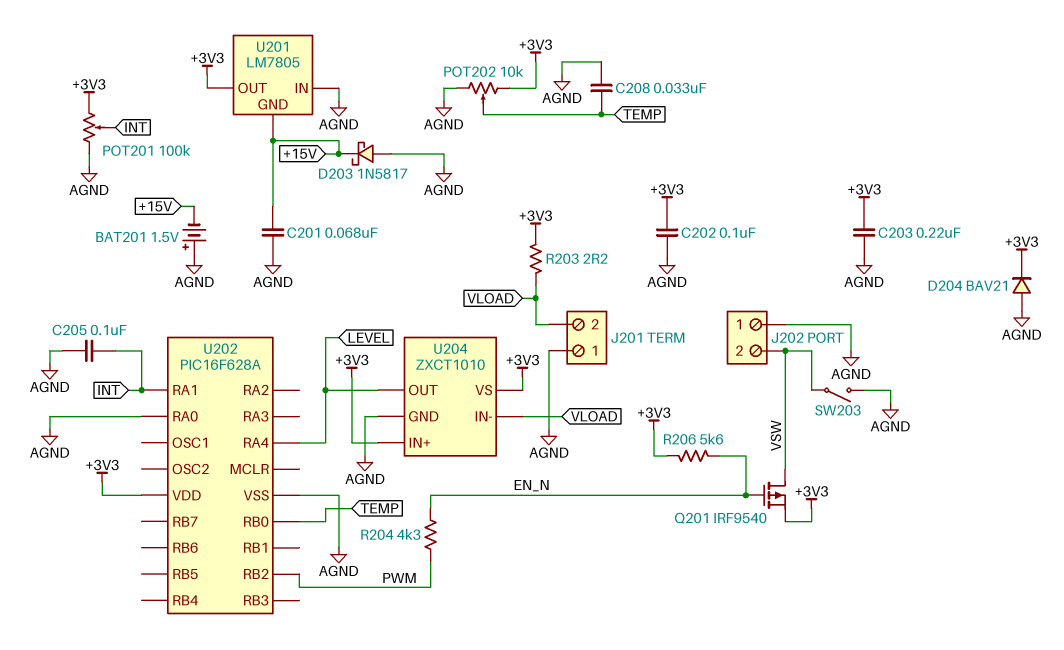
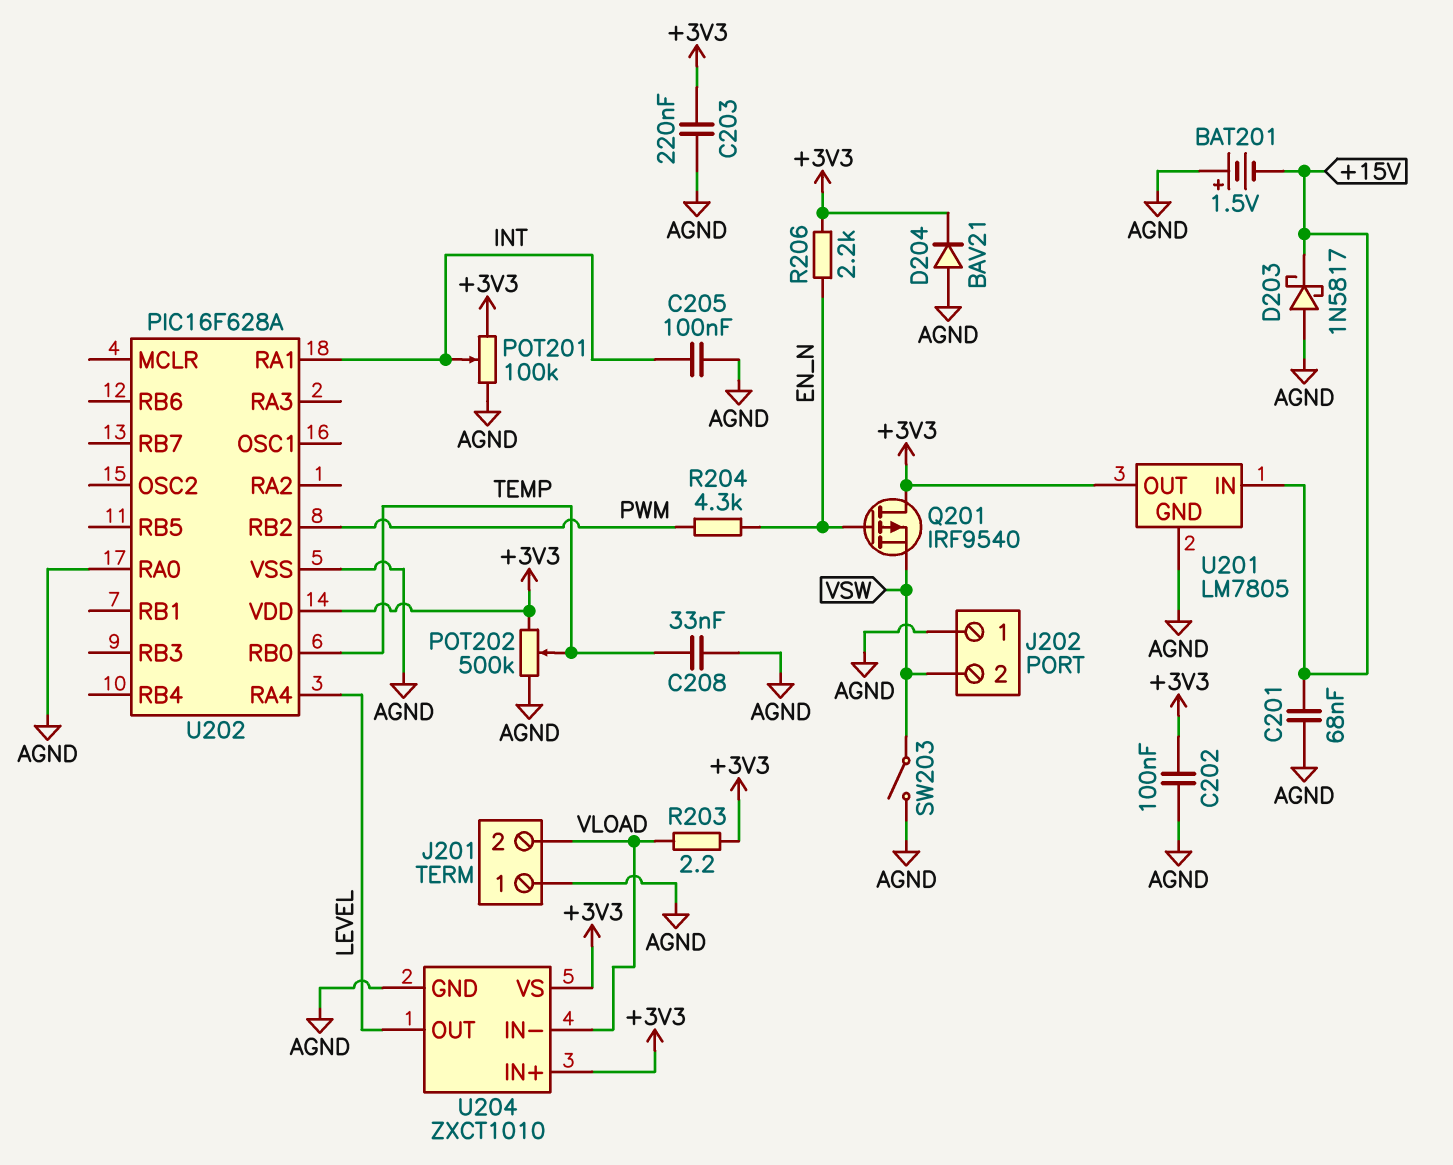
POT202: 10k (+3V3, AGND, wiper TEMP) -> 500k (+3V3, AGND, wiper TEMP)
Q201: PMOS IRF9540 (G EN_N, D VSW, S +3V3) -> PMOS IRF9540 (G EN_N, D +3V3, S VSW)
R206: 5.6k (+3V3, EN_N) -> 2.2k (+3V3, EN_N)
U201 pin GND: +15V -> AGND
U201 pin IN: AGND -> +15V

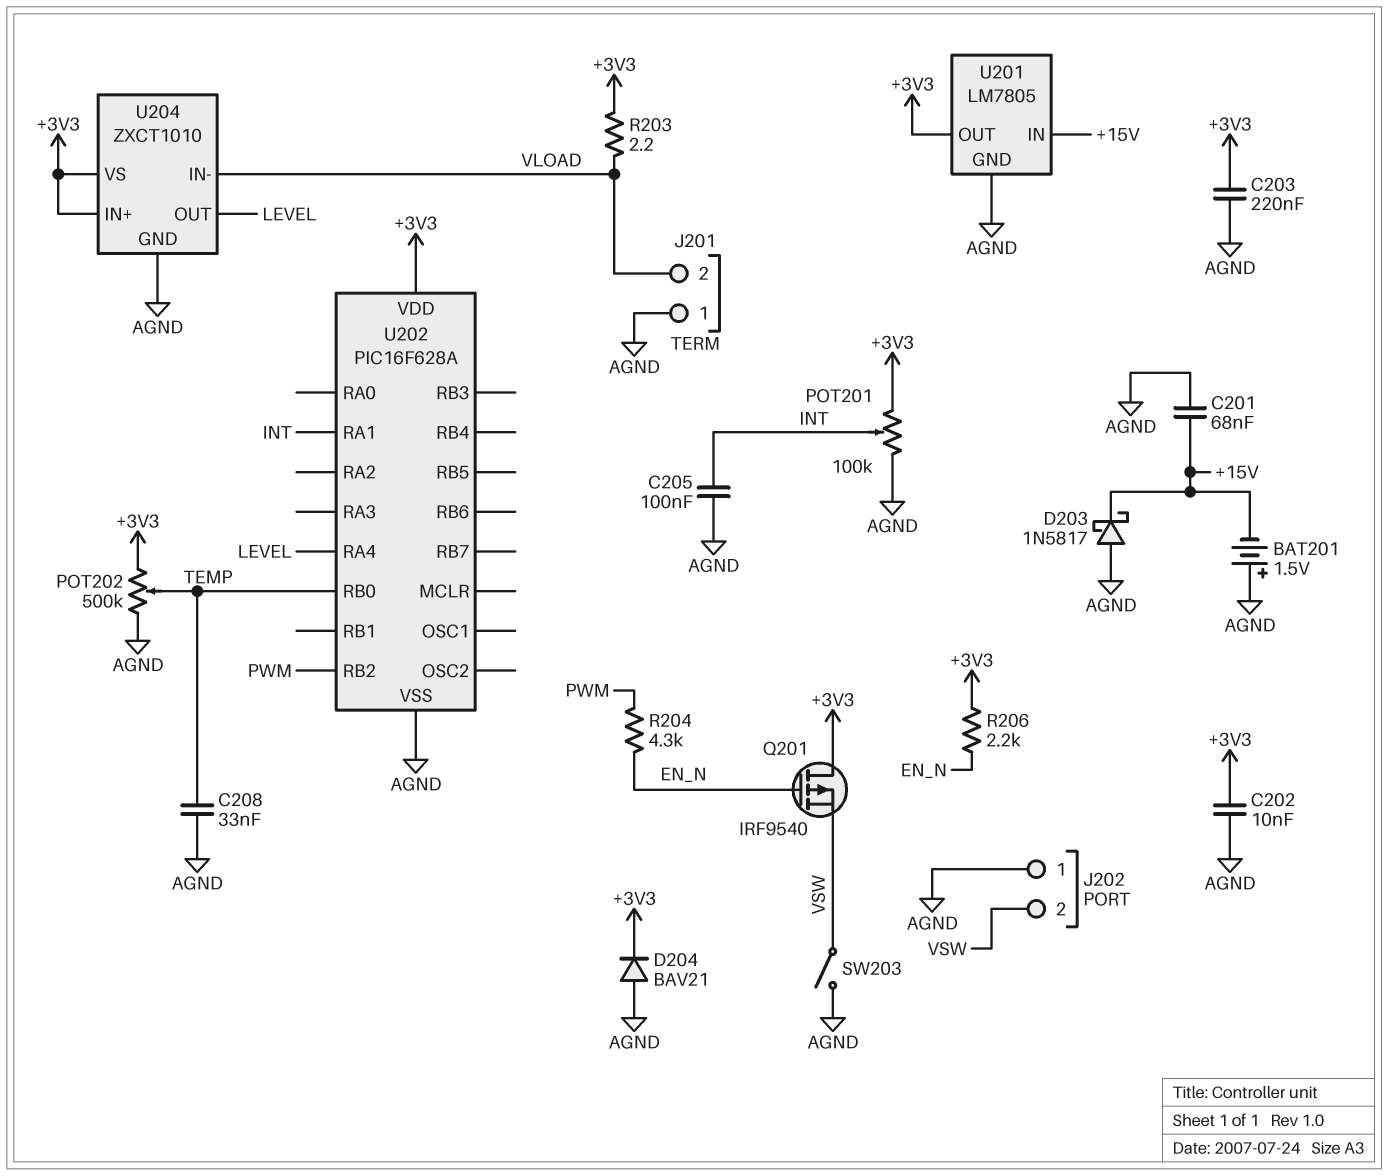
C202: 100nF (+3V3, AGND) -> 10nF (+3V3, AGND)
U202 pin RA0: AGND -> none

